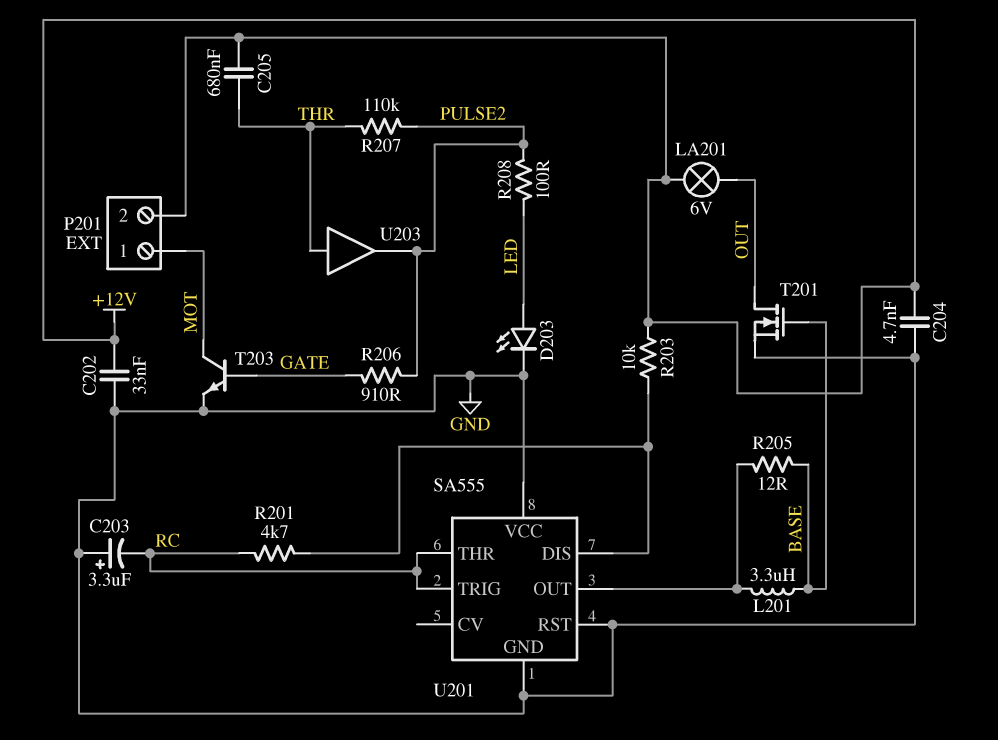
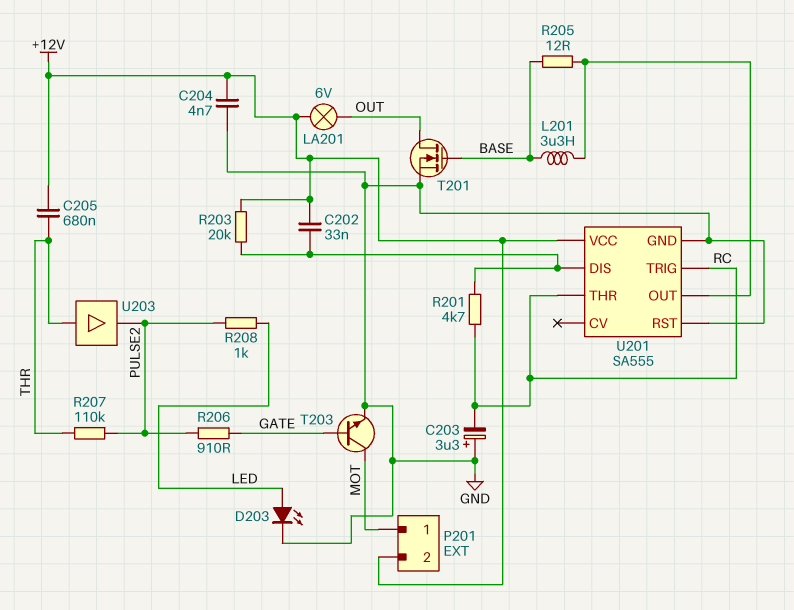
C202: 33nF (+12V, GND) -> 33nF (+12V, U201/DIS)
R203: 10k (+12V, U201/DIS) -> 20k (+12V, U201/DIS)
R208: 100 (LED, PULSE2) -> 1k (LED, PULSE2)
U201 pin VCC: GND -> +12V

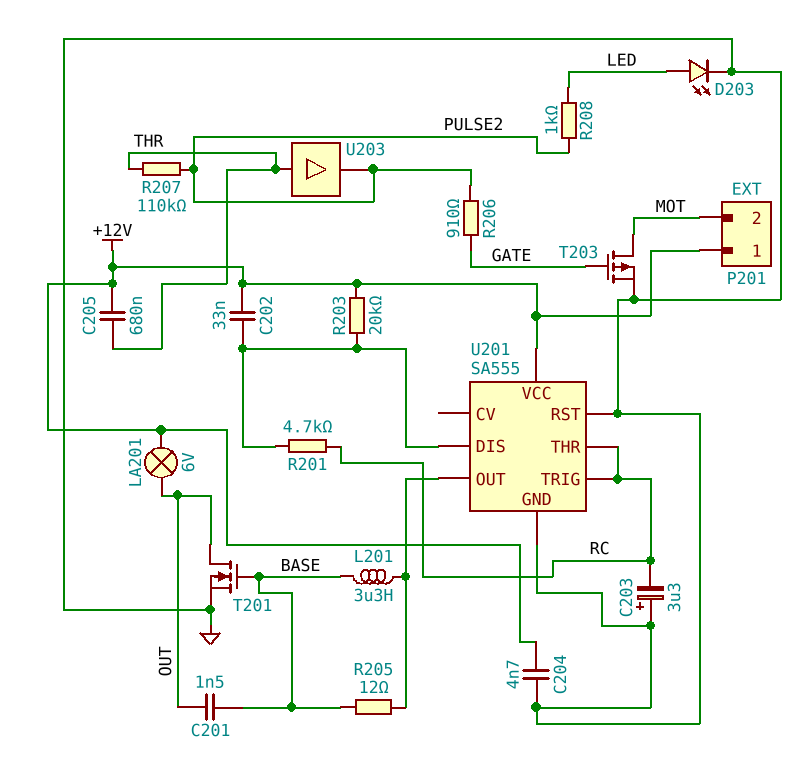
C201: none -> 1.5nF (BASE, OUT)
P201 pin 1: MOT -> +12V
P201 pin 2: +12V -> MOT
T203: NPN (B GATE, C MOT, E GND) -> PMOS (G GATE, D MOT, S GND)

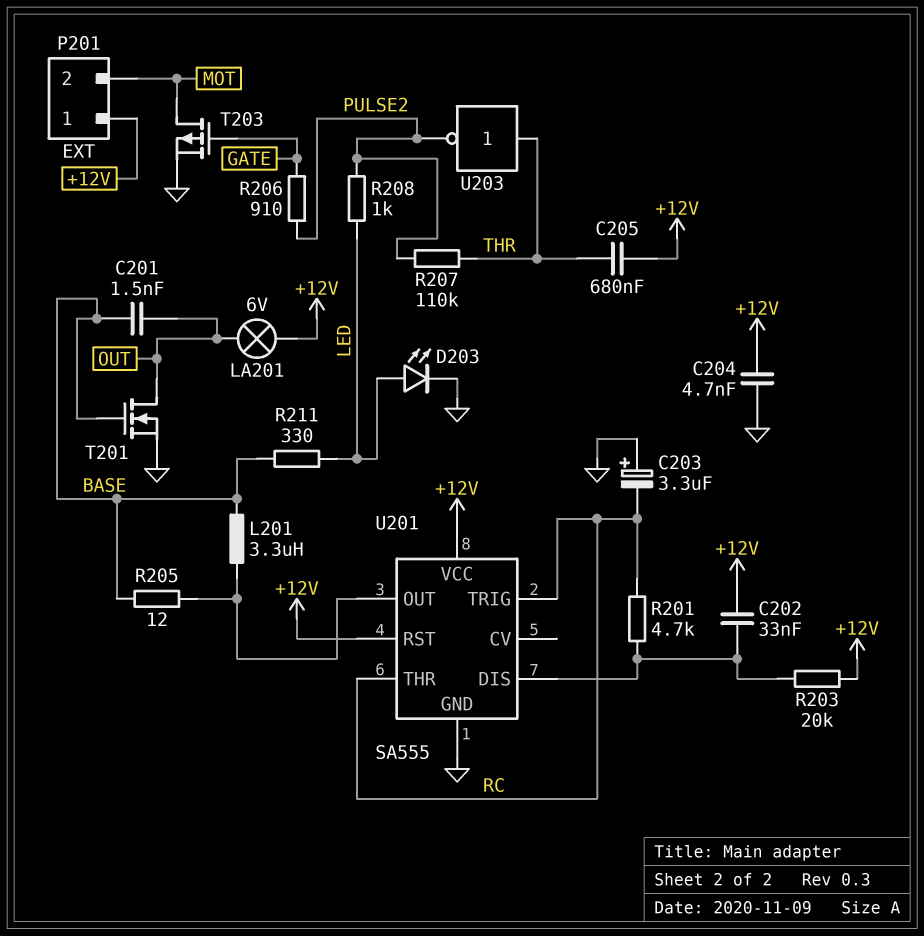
R211: none -> 330 (BASE, LED)
U201 pin RST: GND -> +12V
U203: buffer (in THR, out PULSE2) -> NOT (in THR, out PULSE2)

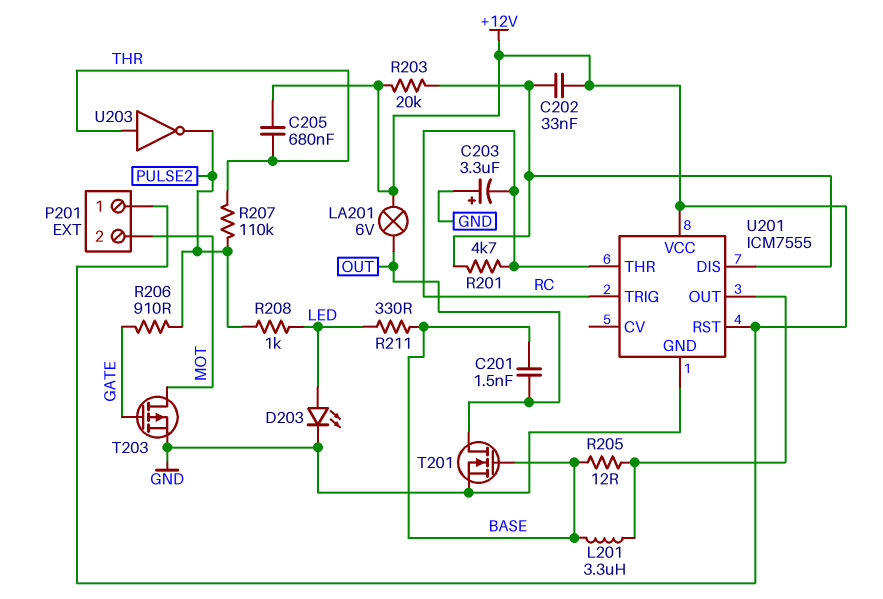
C204: 4.7nF (+12V, GND) -> none
U201: SA555 -> ICM7555

